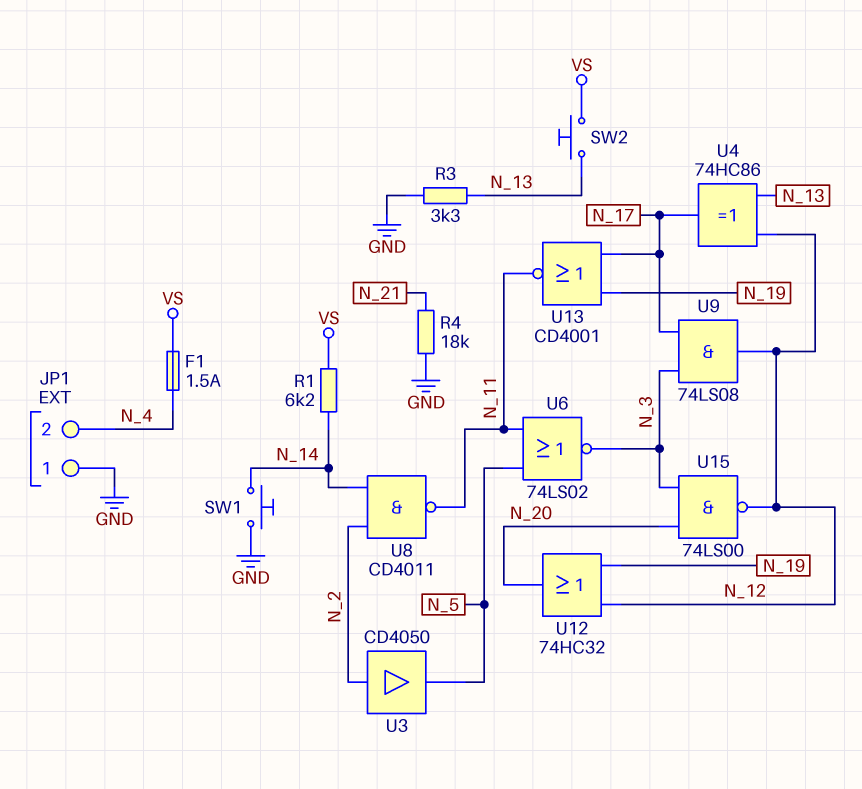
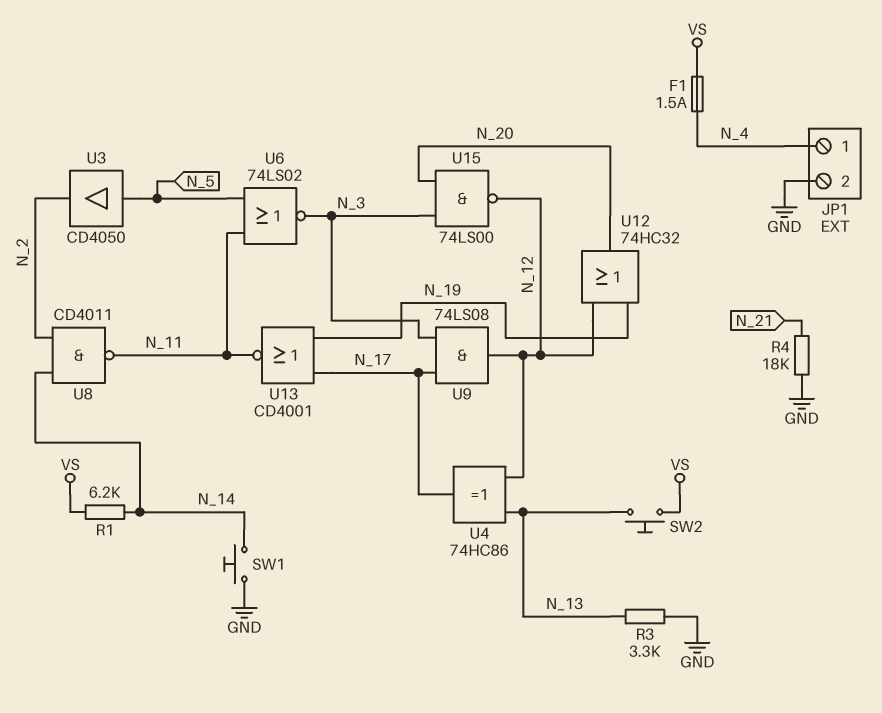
JP1 pin 1: GND -> N_4
JP1 pin 2: N_4 -> GND
U3: buffer CD4050 (in N_2, out N_5) -> buffer CD4050 (in N_5, out N_2)

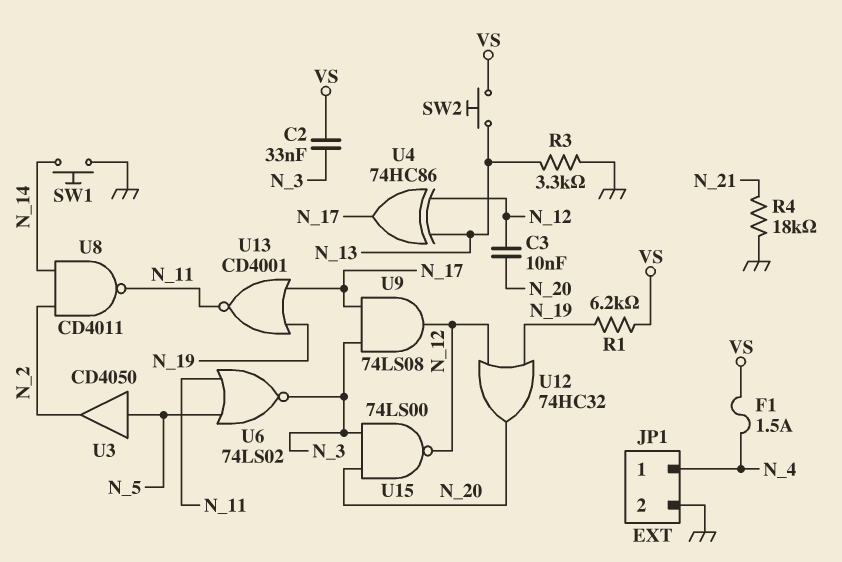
C2: none -> 33nF (N_3, VS)
C3: none -> 10nF (N_12, N_20)
R1: 6.2k (N_14, VS) -> 6.2k (N_19, VS)

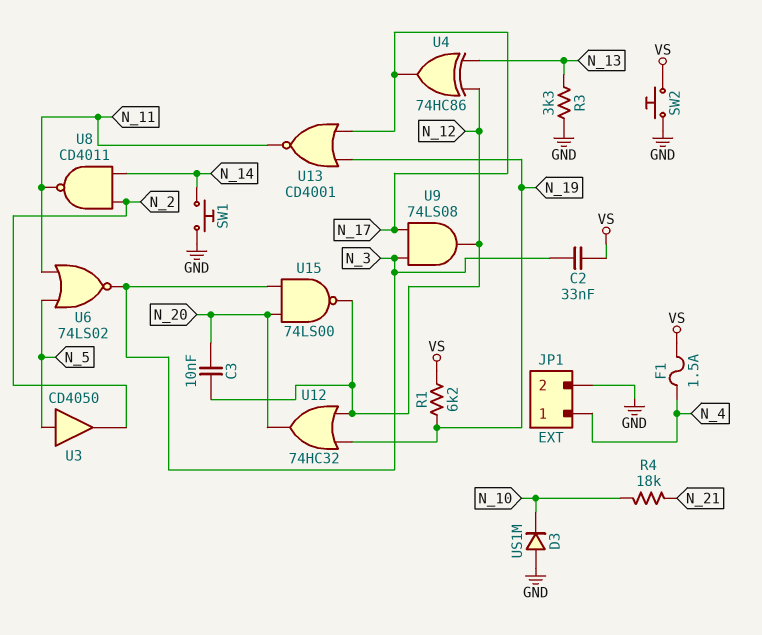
D3: none -> diode US1M (A GND, K N_10)
R4: 18k (GND, N_21) -> 18k (N_10, N_21)
SW2: button (N_13, VS) -> button (GND, VS)

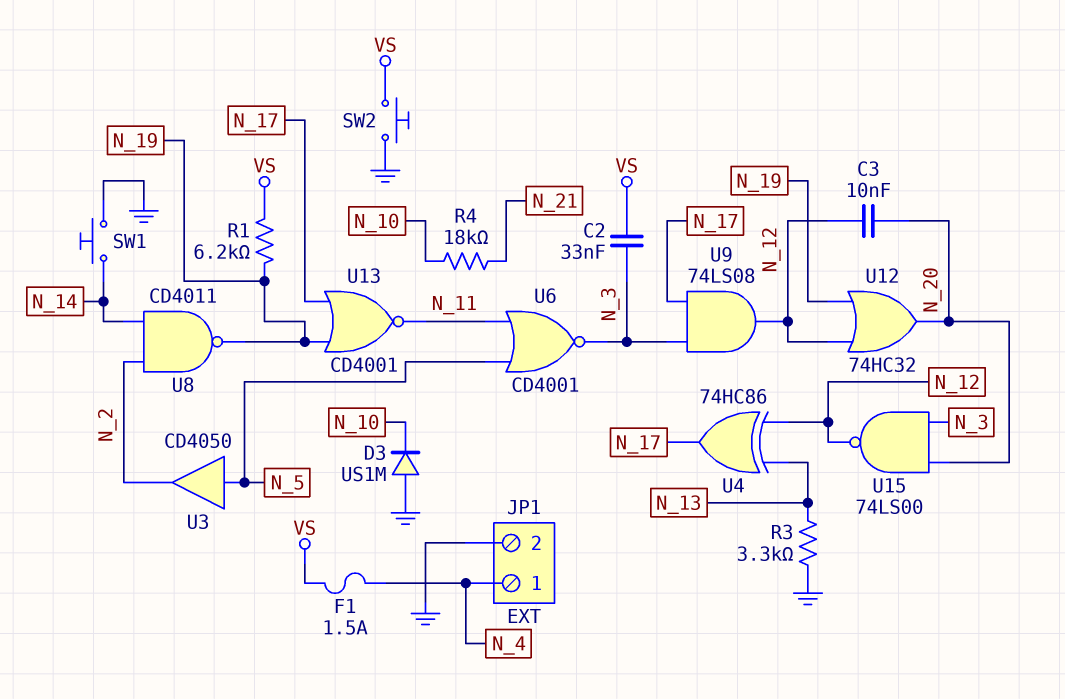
U6: NOR 74LS02 (in N_5, in N_11, out N_3) -> NOR CD4001 (in N_5, in N_11, out N_3)
U8: NAND CD4011 (in N_2, in N_14, out N_11) -> NAND CD4011 (in N_2, in N_14, out N_19)

